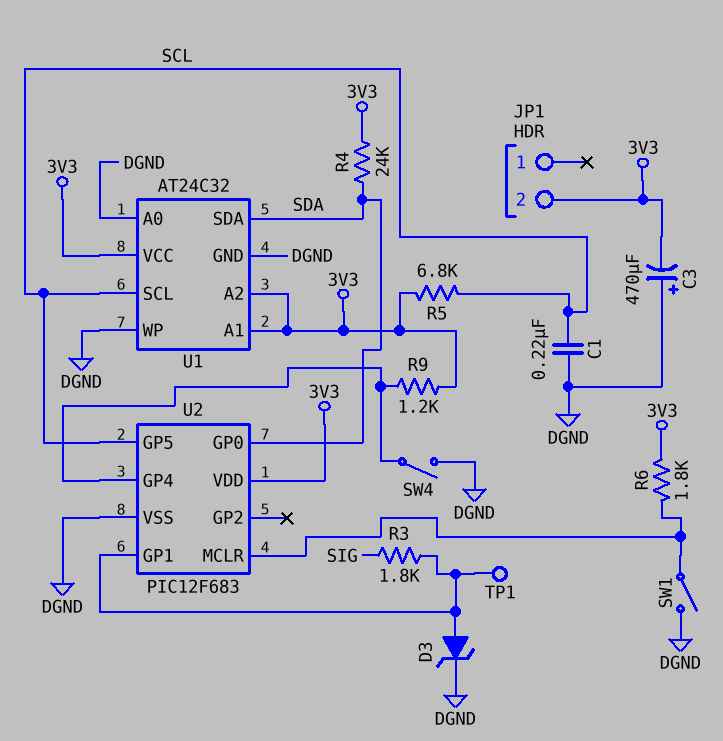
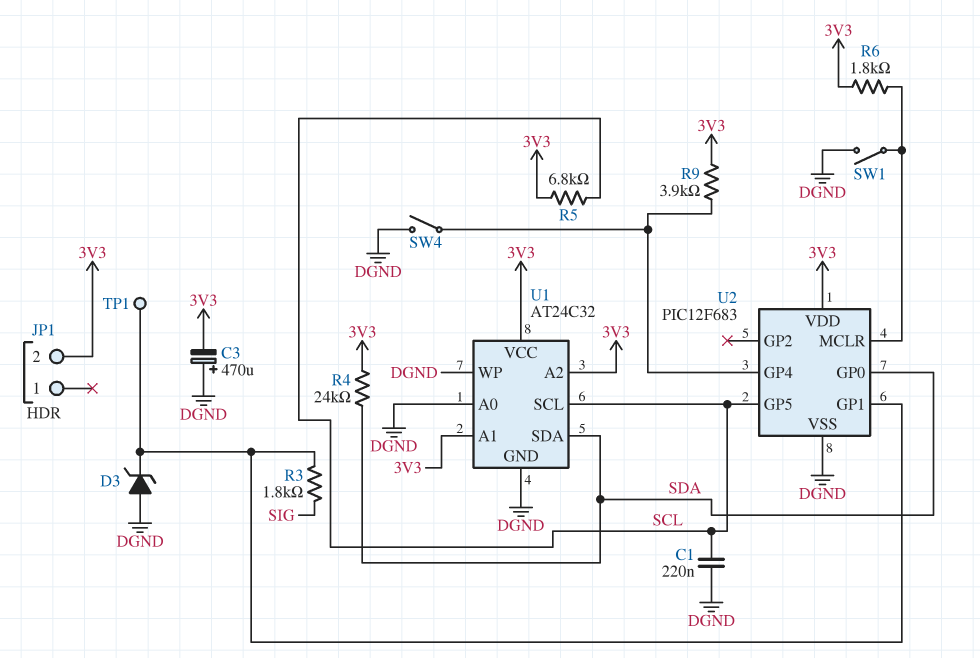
D3: zener (A U2/GP1, K DGND) -> zener (A DGND, K U2/GP1)
R9: 1.2k (3V3, U2/GP4) -> 3.9k (3V3, U2/GP4)

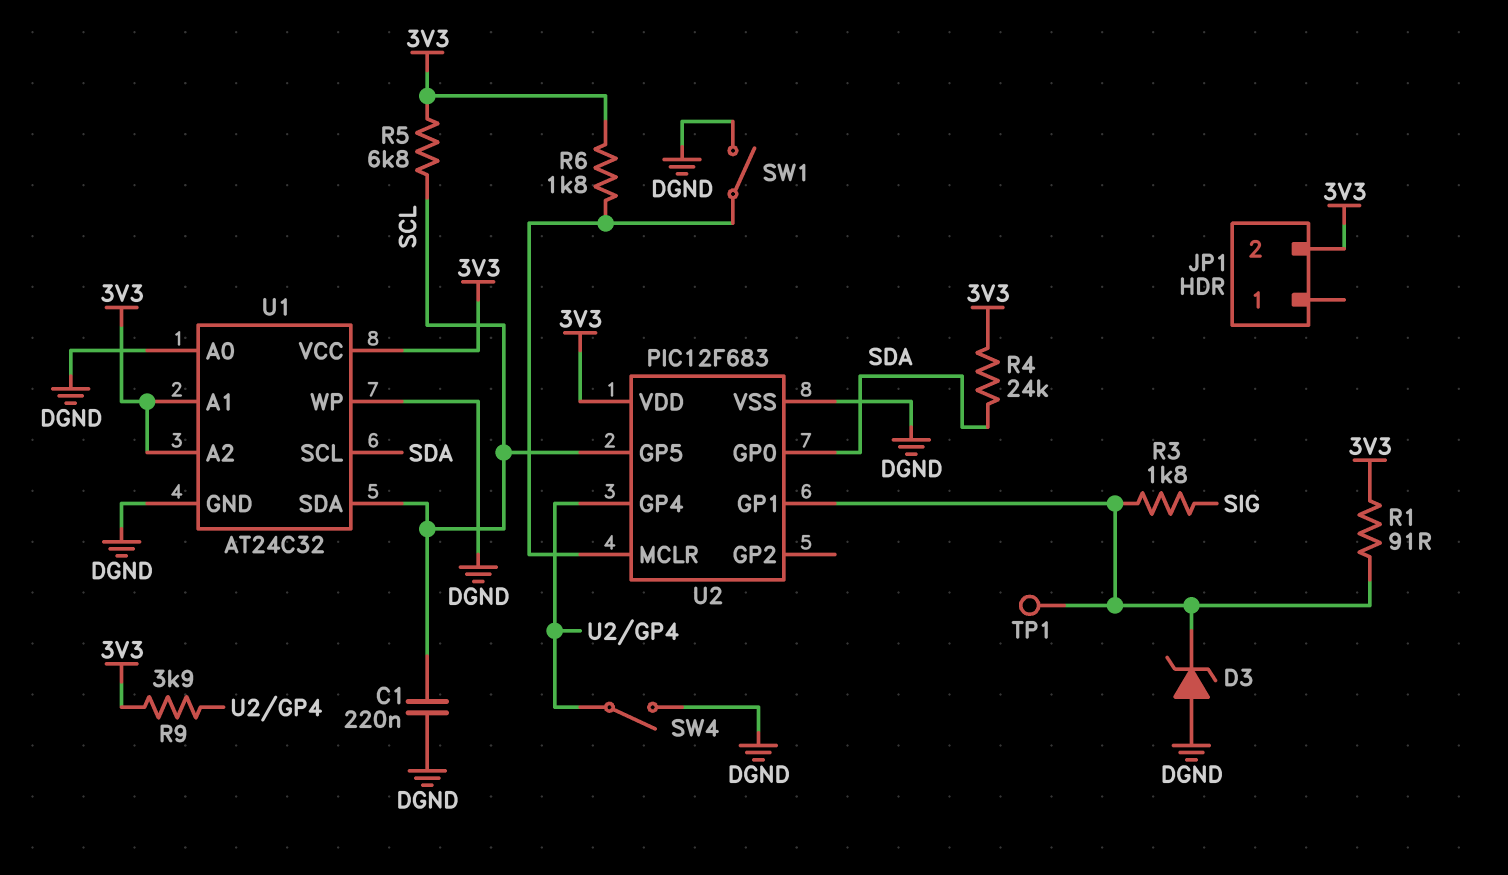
C3: 470uF (plus DGND, minus 3V3) -> none
R1: none -> 91 (3V3, U2/GP1)
U1 pin SCL: SCL -> SDA
U1 pin SDA: SDA -> SCL

